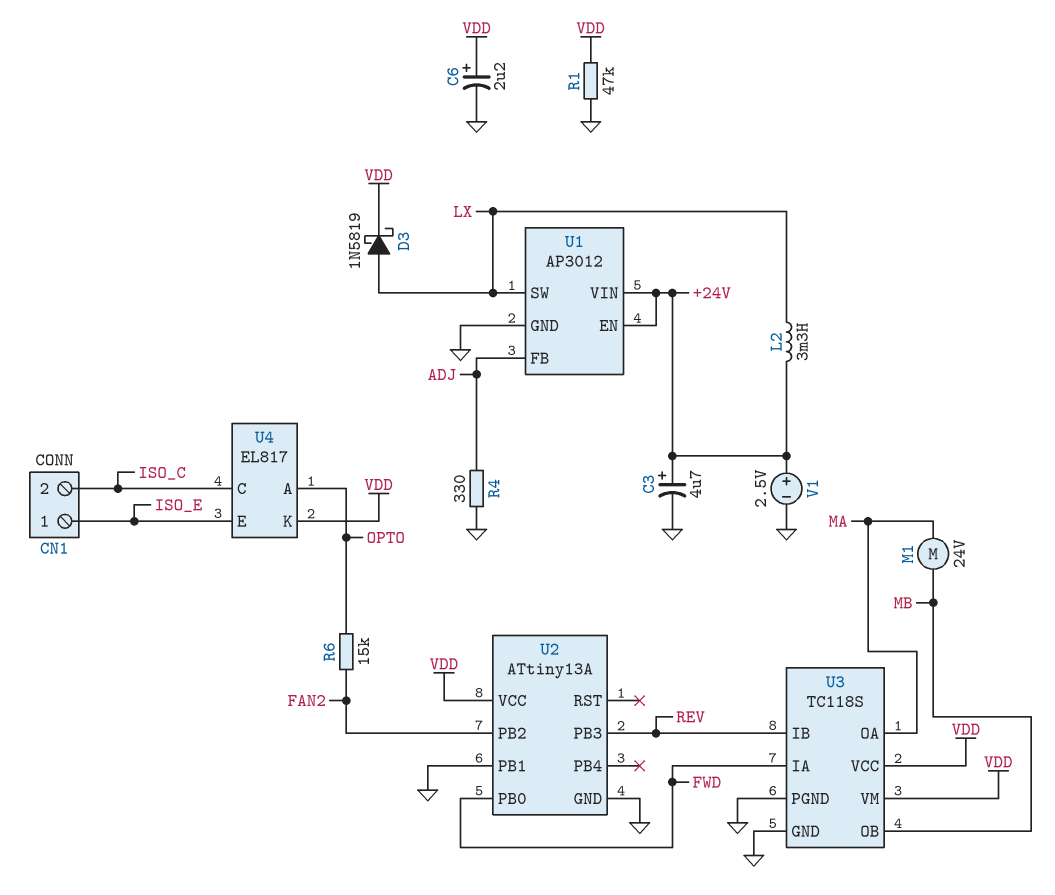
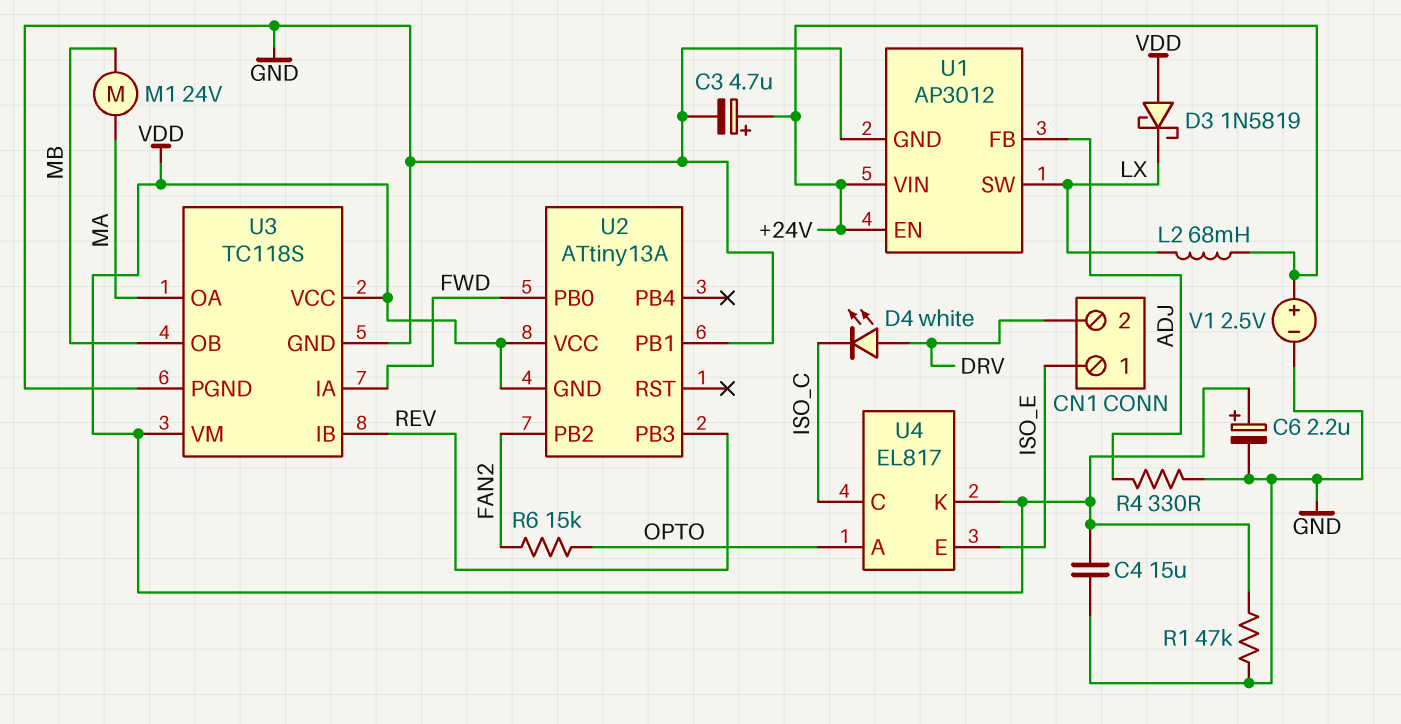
C4: none -> 15uF (GND, VDD)
CN1 pin 2: ISO_C -> DRV
D3: schottky 1N5819 (A LX, K VDD) -> schottky 1N5819 (A VDD, K LX)
D4: none -> LED white (A DRV, K ISO_C)
L2: 3.3mH (+24V, LX) -> 68mH (+24V, LX)
U2 pin GND: GND -> VDD

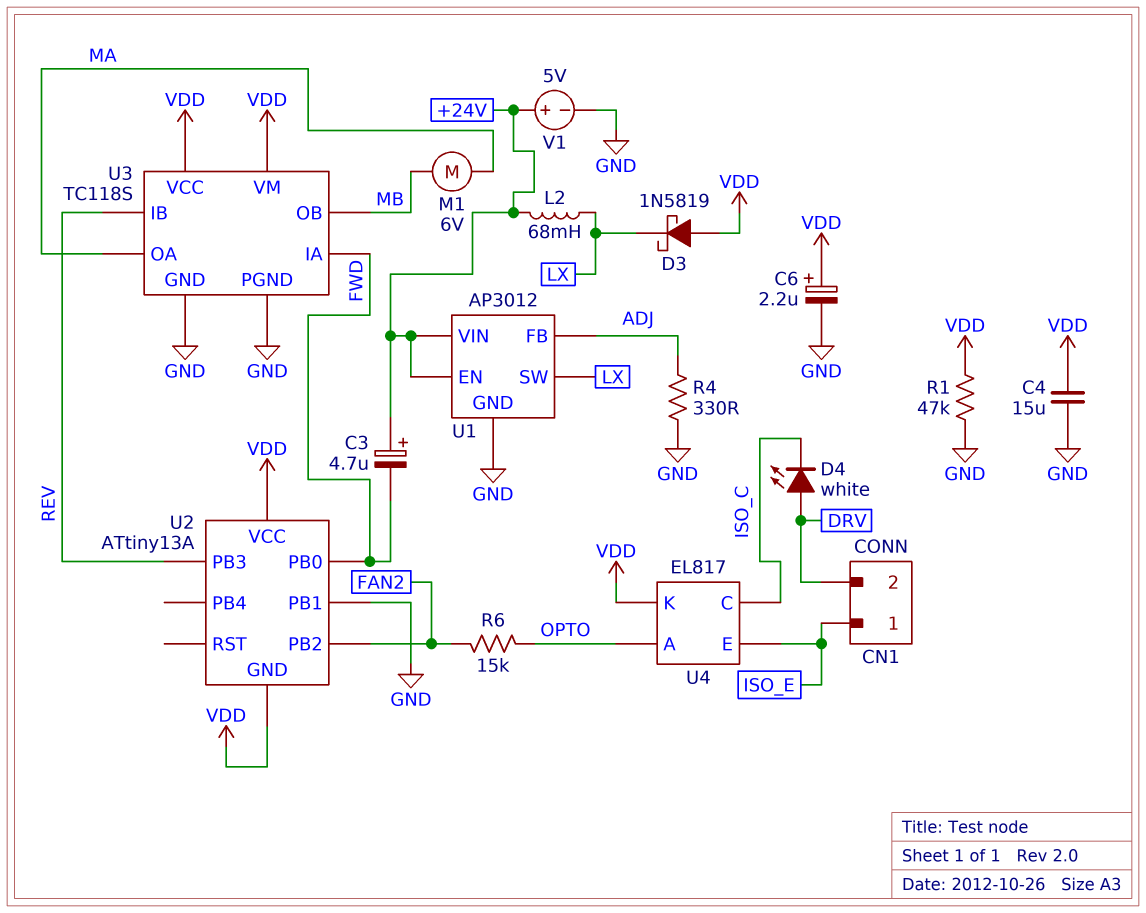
C3: 4.7uF (plus +24V, minus GND) -> 4.7uF (plus +24V, minus FWD)
M1: motor 24V (MA, MB) -> motor 6V (MA, MB)
V1: 2.5V (plus +24V, minus GND) -> 5V (plus +24V, minus GND)

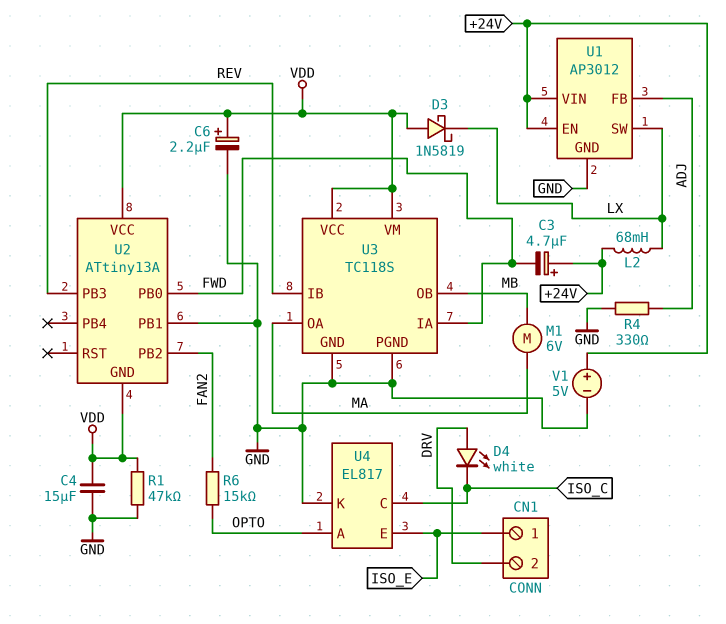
U4 pin K: VDD -> GND

